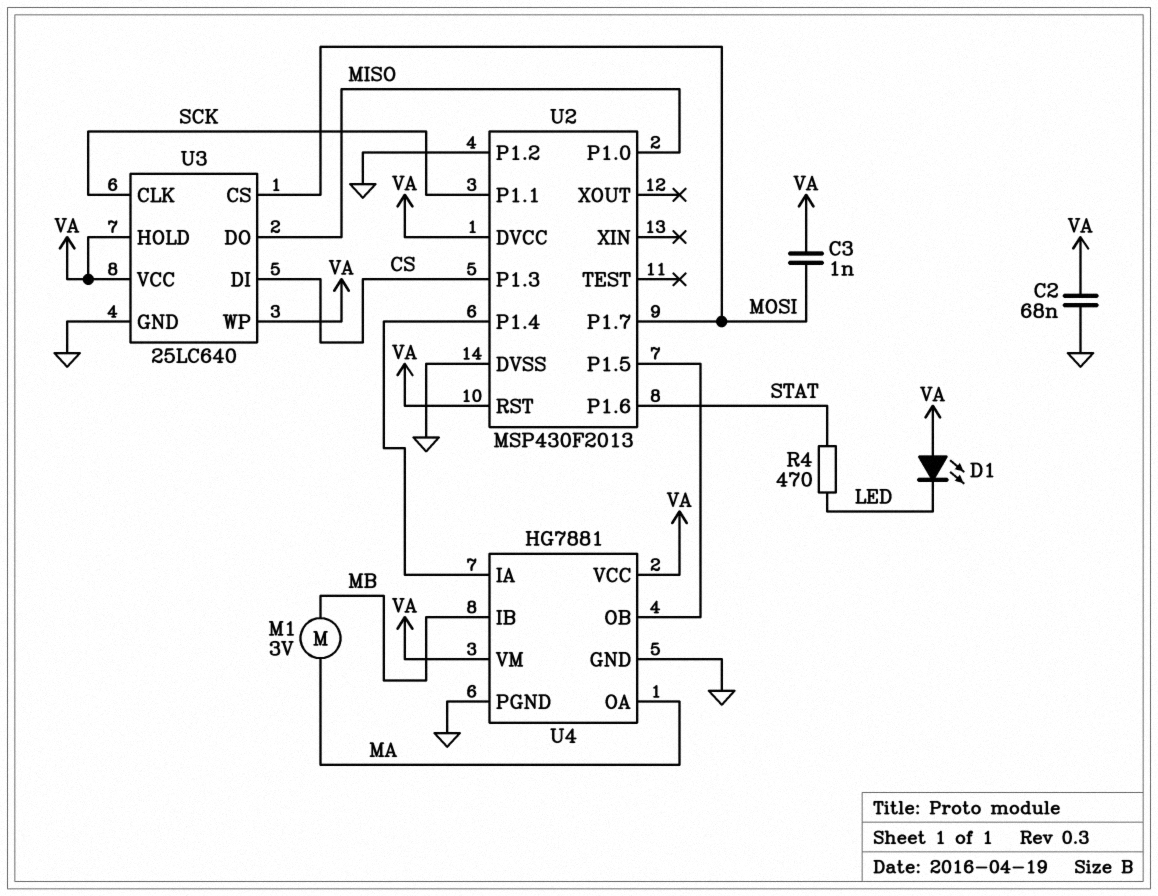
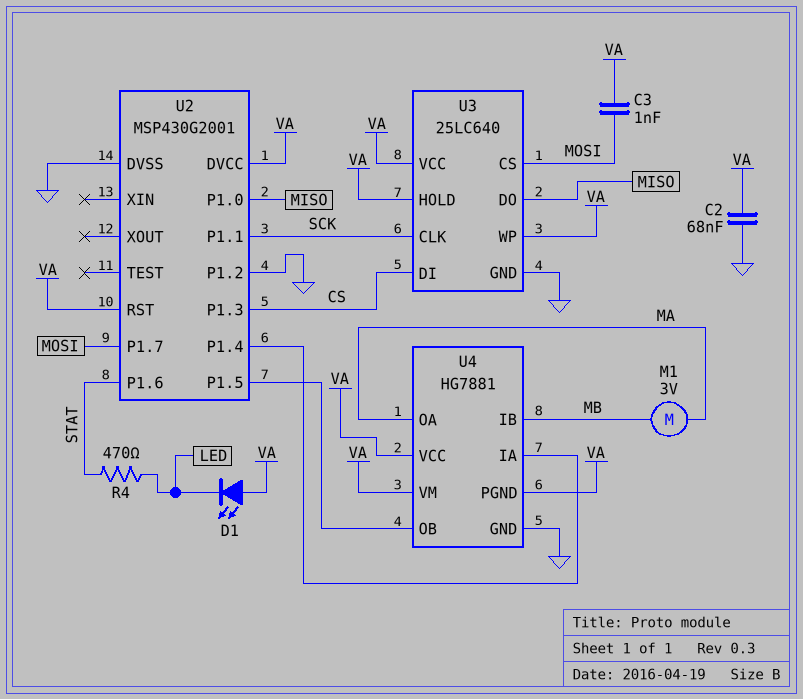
U2: MSP430F2013 -> MSP430G2001
U4 pin PGND: GND -> VA

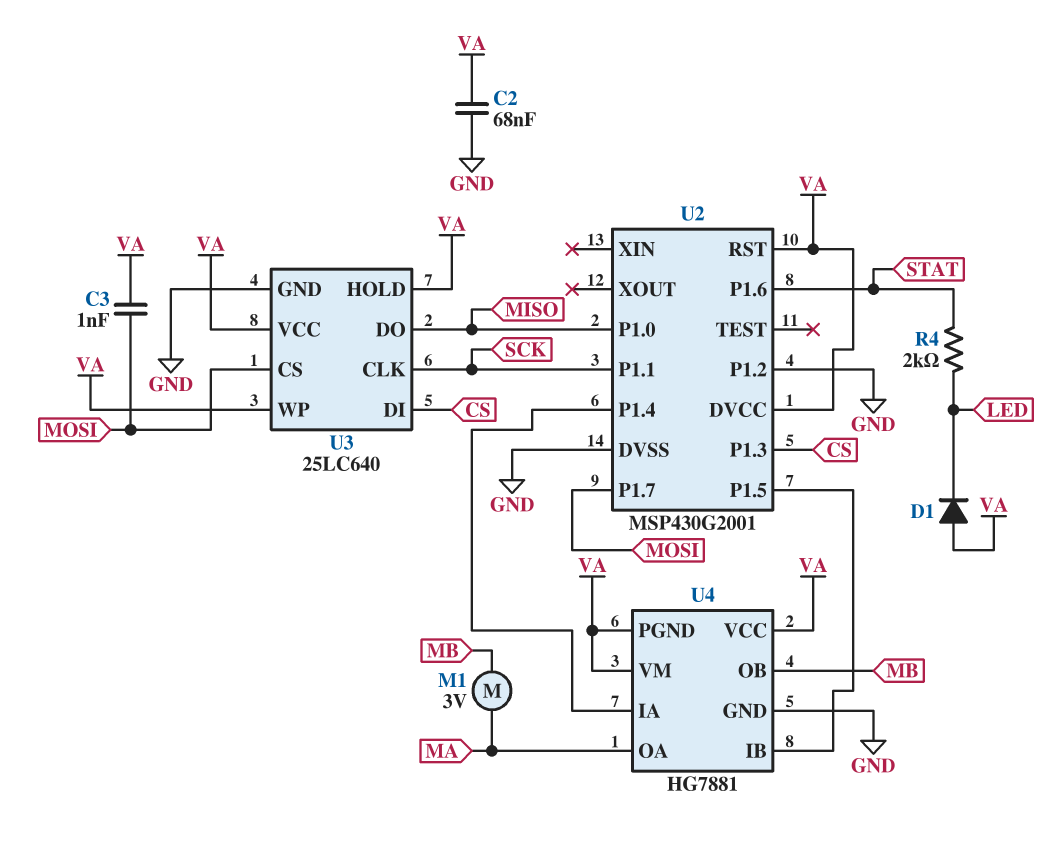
D1: LED (A VA, K LED) -> diode (A VA, K LED)
R4: 470 (LED, STAT) -> 2k (LED, STAT)
U4 pin IB: MB -> U2/P1.5
U4 pin OB: U2/P1.5 -> MB

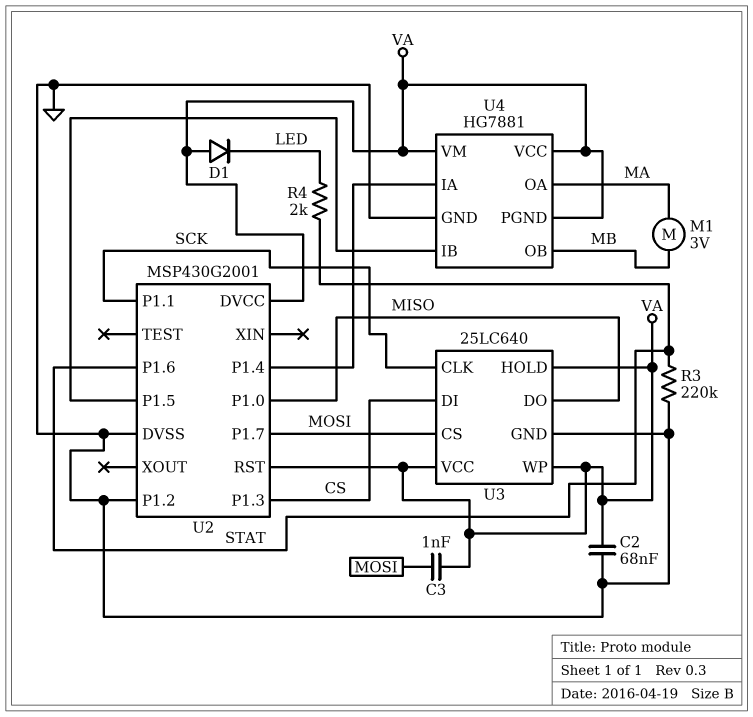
R3: none -> 220k (GND, STAT)

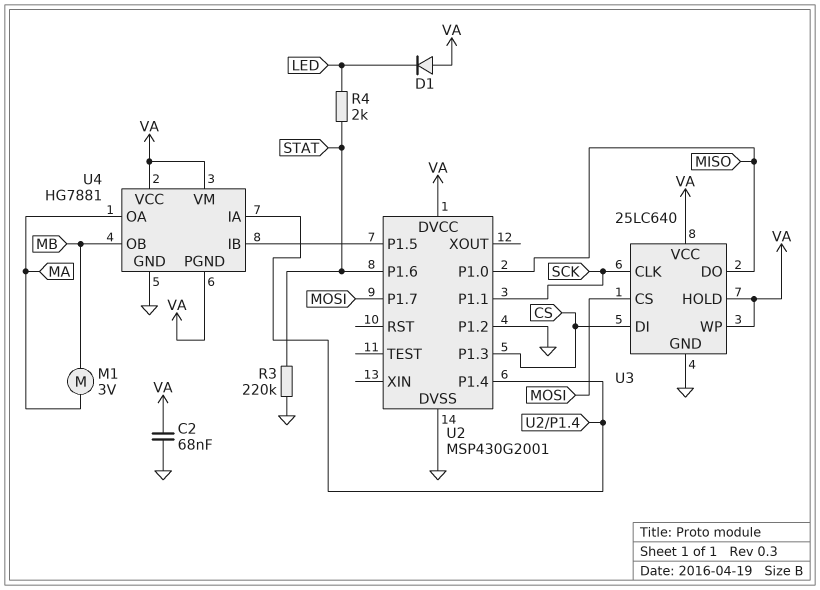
C3: 1nF (MOSI, VA) -> none
U2 pin RST: VA -> none

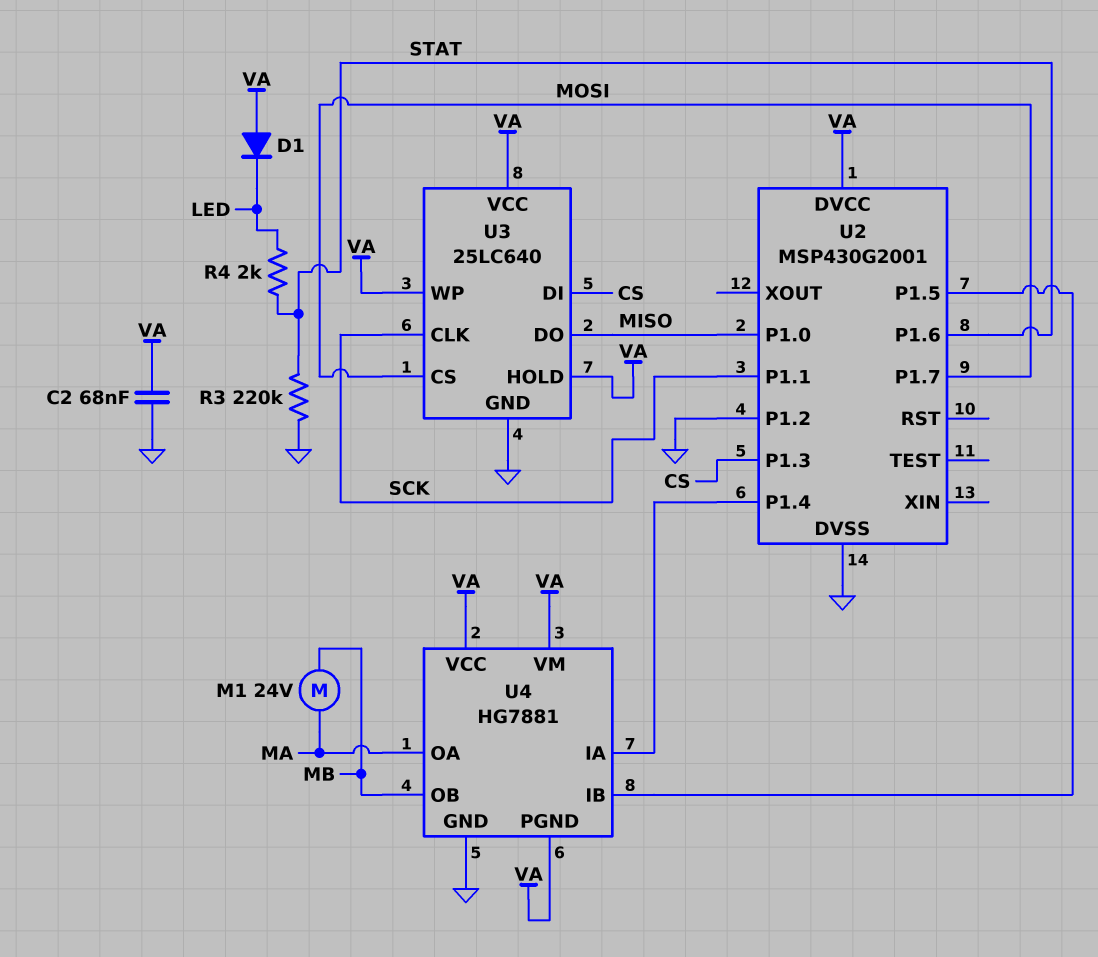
M1: motor 3V (MA, MB) -> motor 24V (MA, MB)

